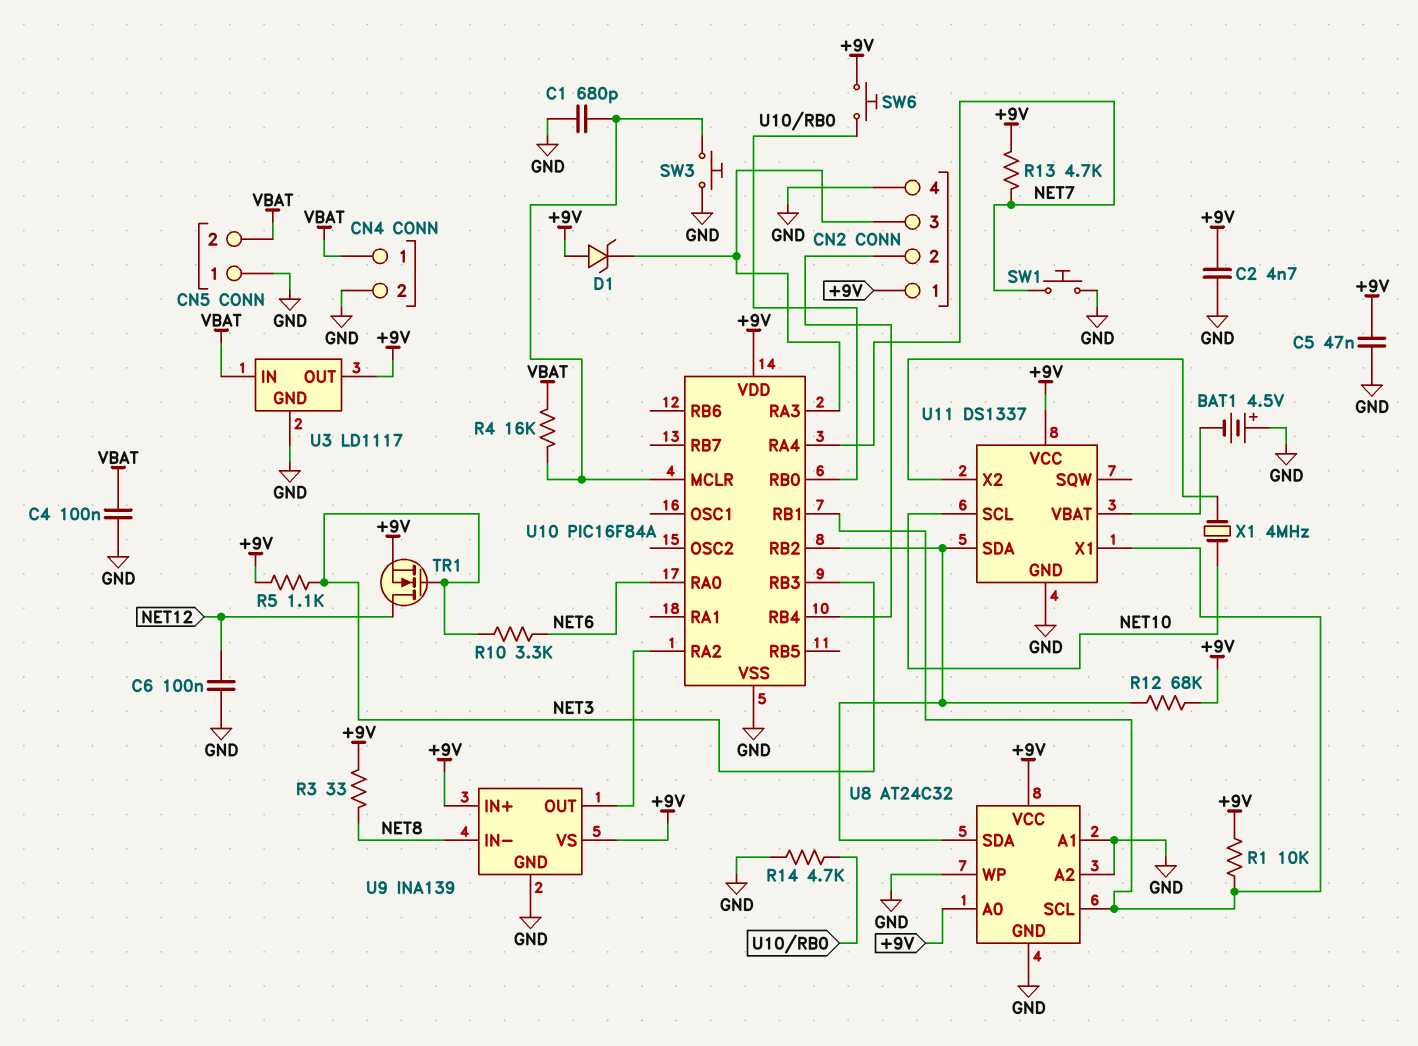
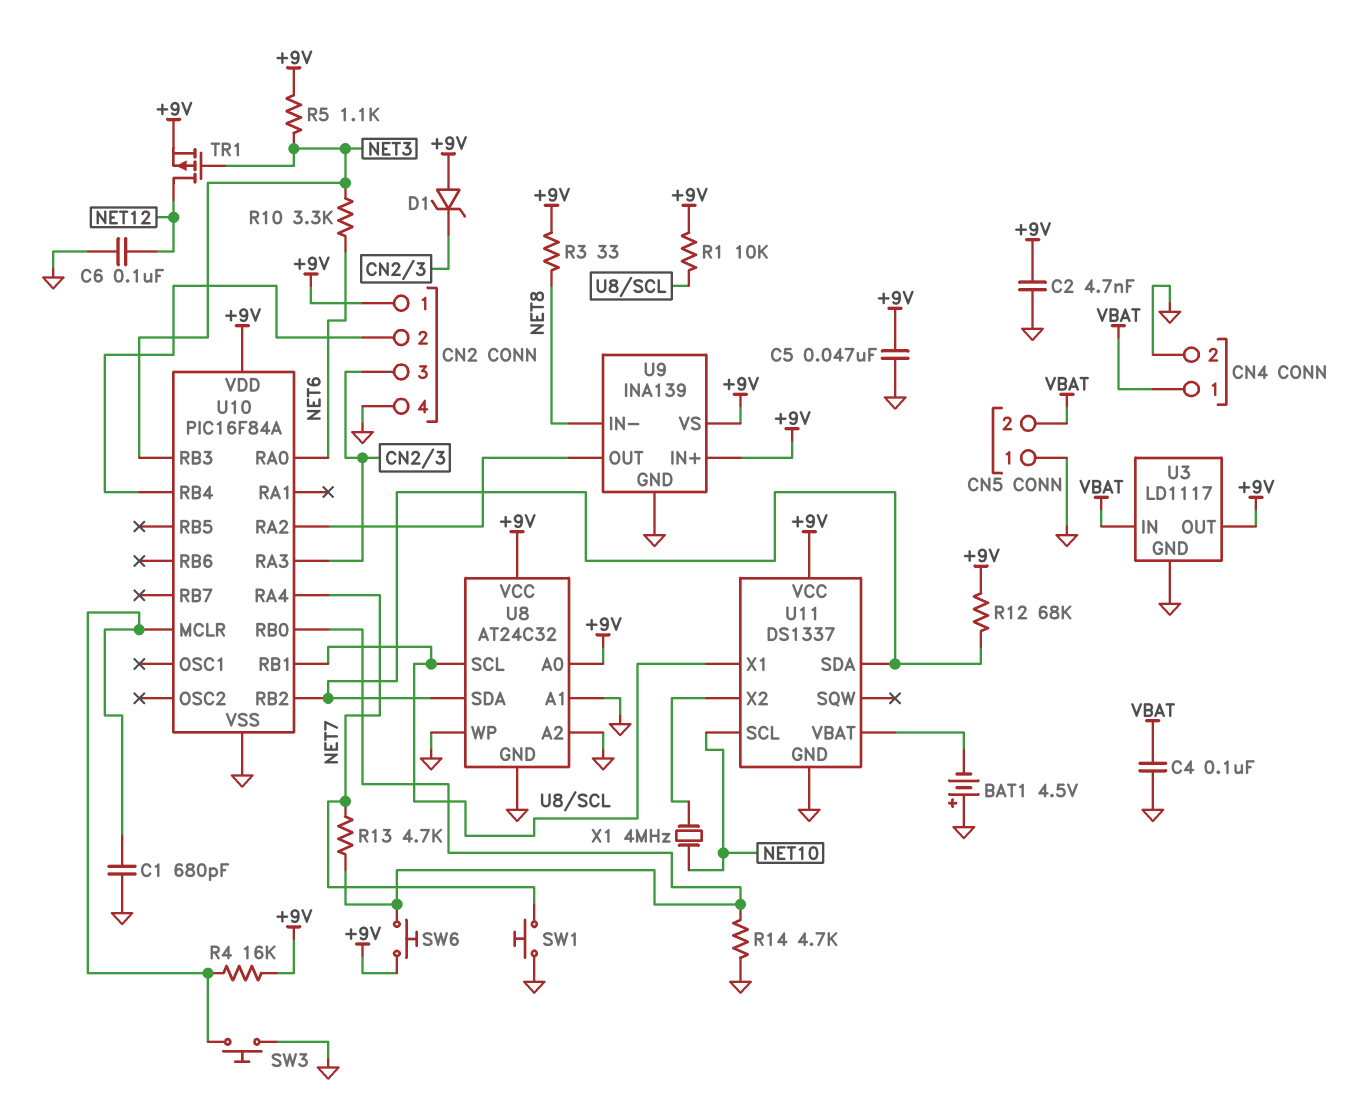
R4: 16k (U10/MCLR, VBAT) -> 16k (+9V, U10/MCLR)
R13: 4.7k (+9V, NET7) -> 4.7k (NET7, U10/RB0)
TR1: NMOS (G NET3, D NET12, S +9V) -> PMOS (G NET3, D NET12, S +9V)

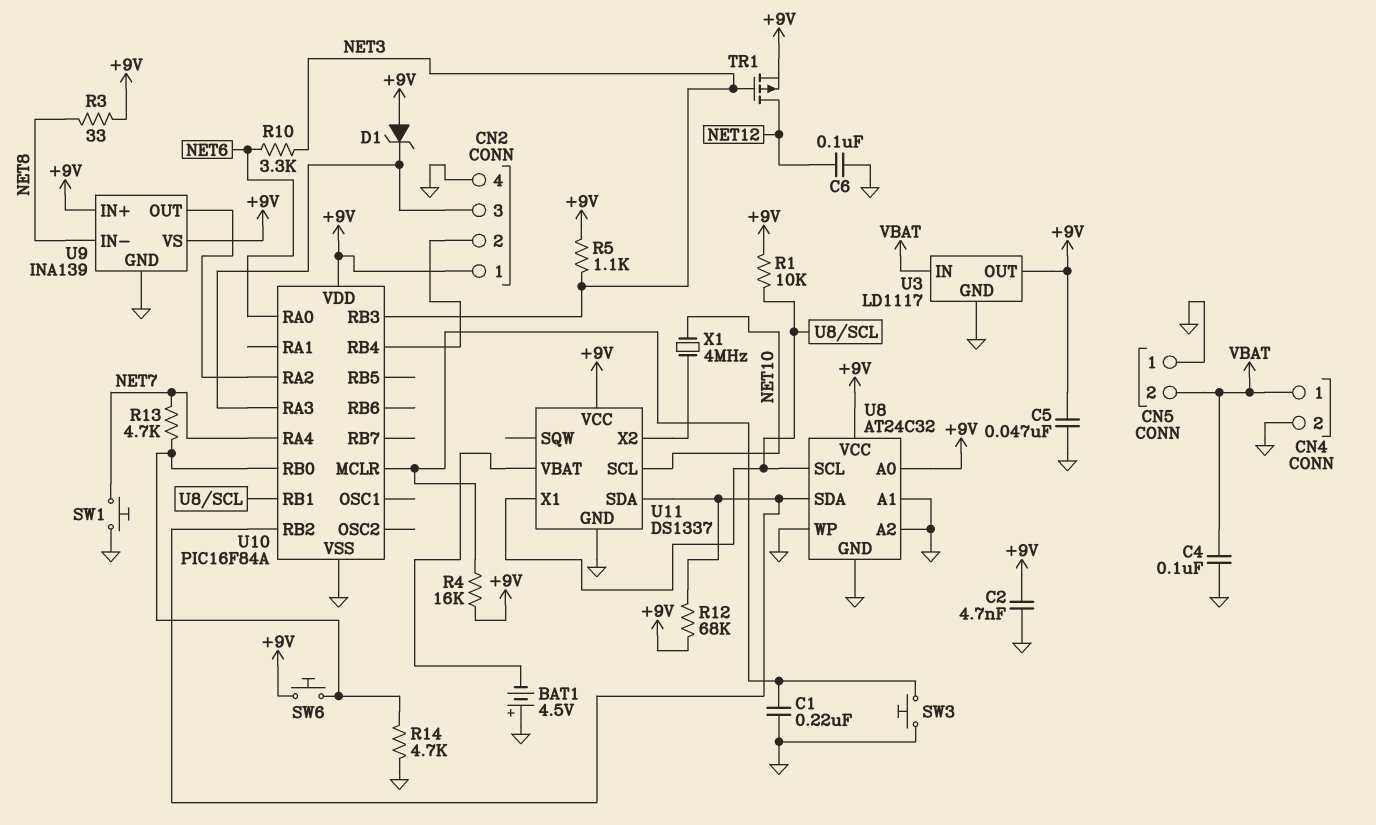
C1: 680pF (GND, U10/MCLR) -> 220nF (GND, U10/MCLR)

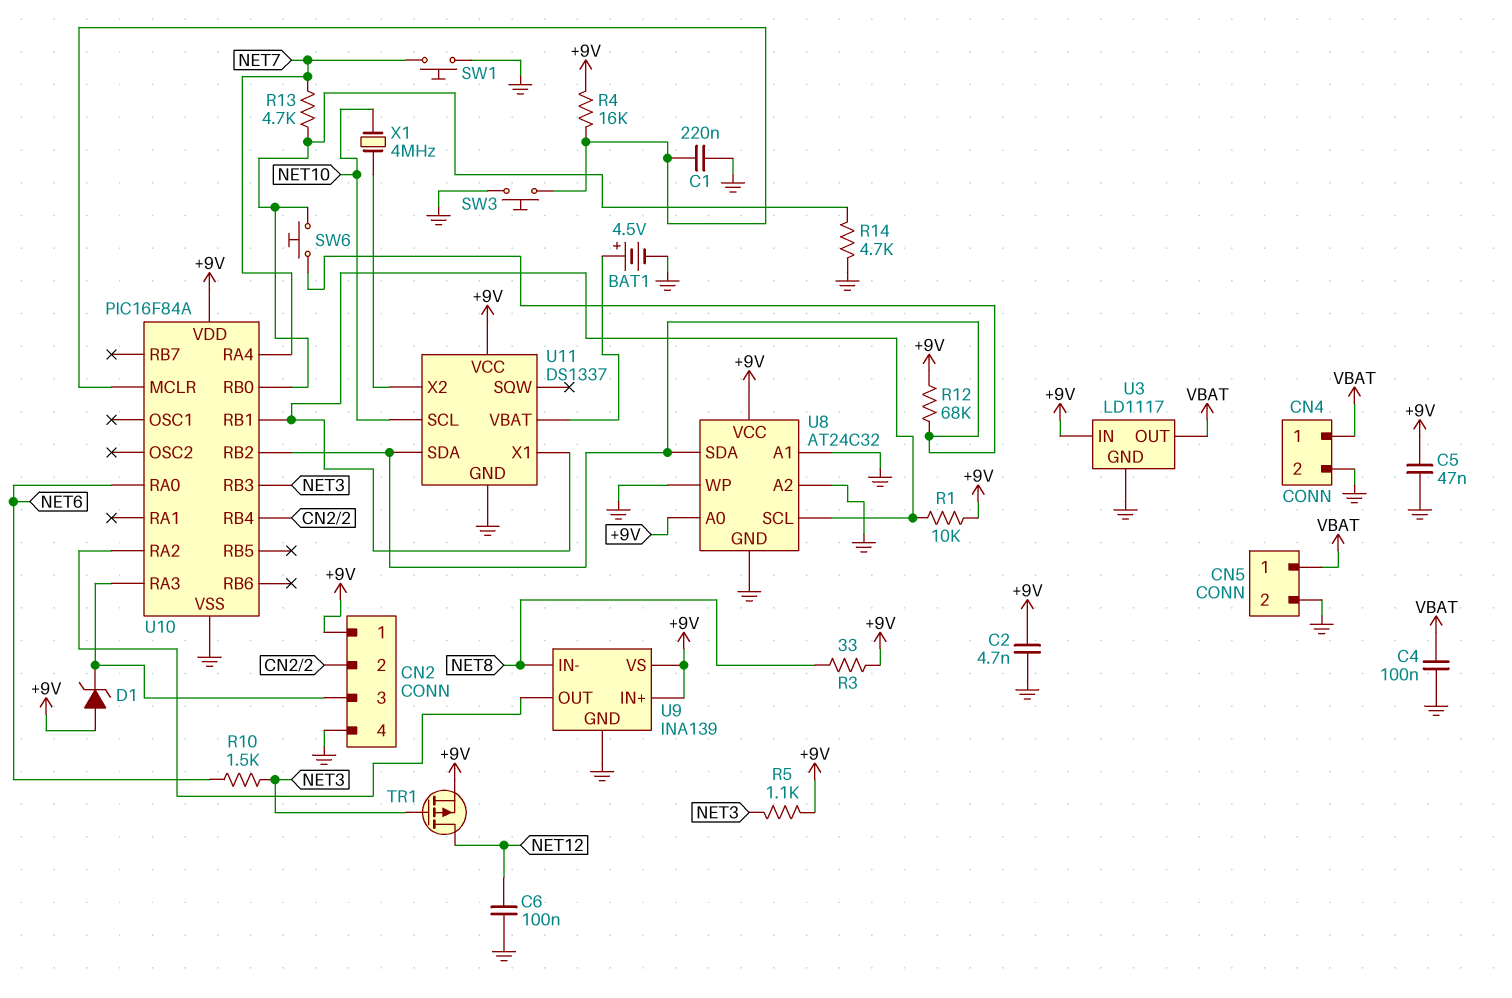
BAT1: 4.5V (plus GND, minus U11/VBAT) -> 4.5V (plus U11/VBAT, minus GND)
CN5 pin 1: GND -> VBAT
CN5 pin 2: VBAT -> GND
R10: 3.3k (NET3, NET6) -> 1.5k (NET3, NET6)
SW6: button (+9V, U10/RB0) -> button (U8/SDA, U10/RB0)
U3 pin IN: VBAT -> +9V
U3 pin OUT: +9V -> VBAT

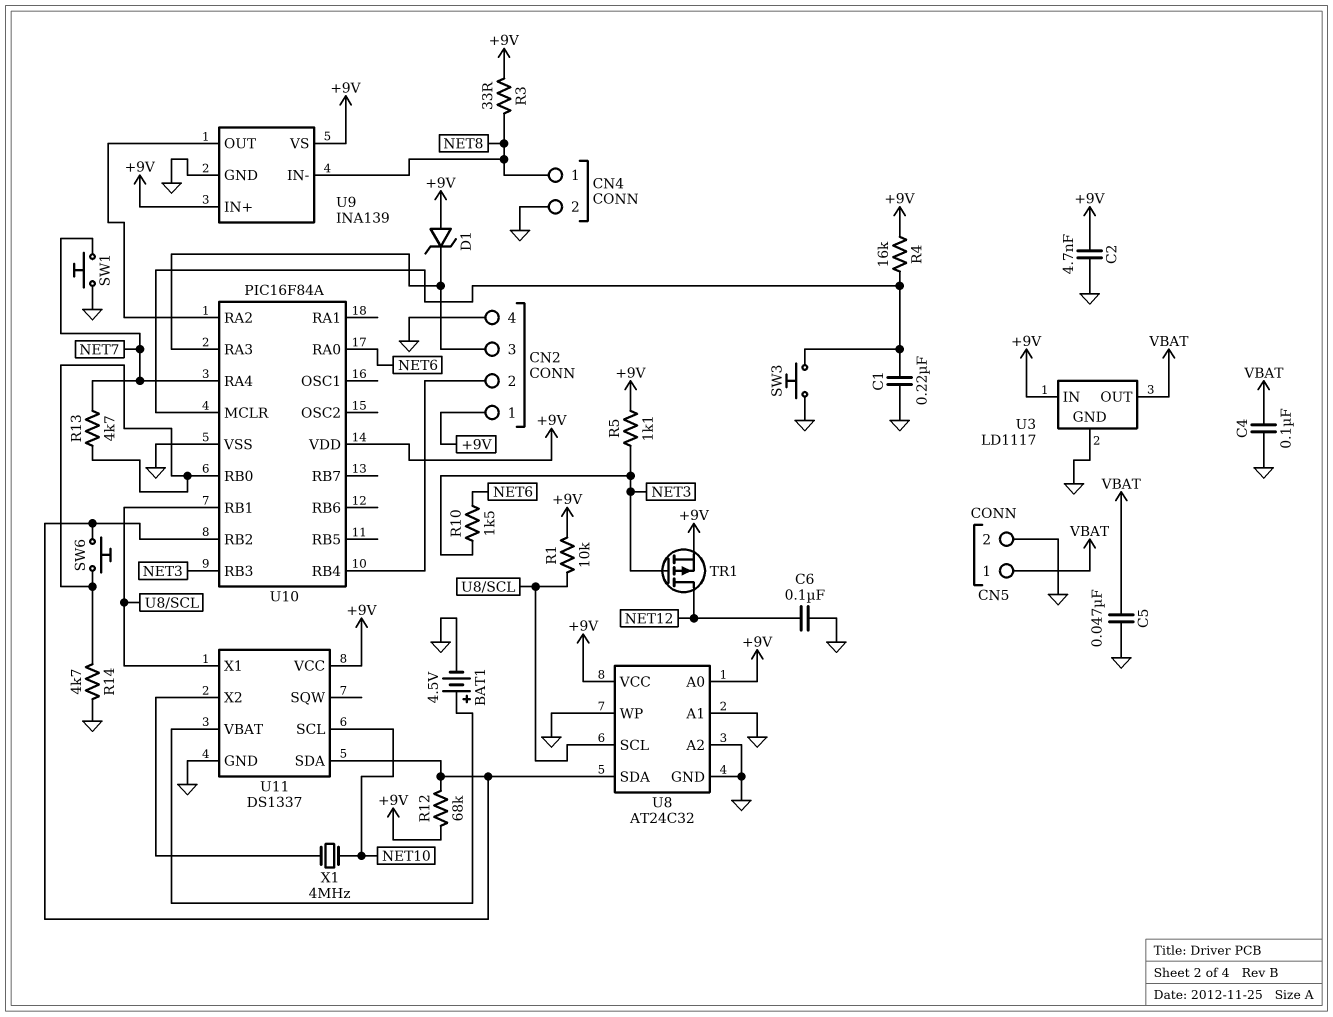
C5: 47nF (+9V, GND) -> 47nF (GND, VBAT)
CN4 pin 1: VBAT -> NET8

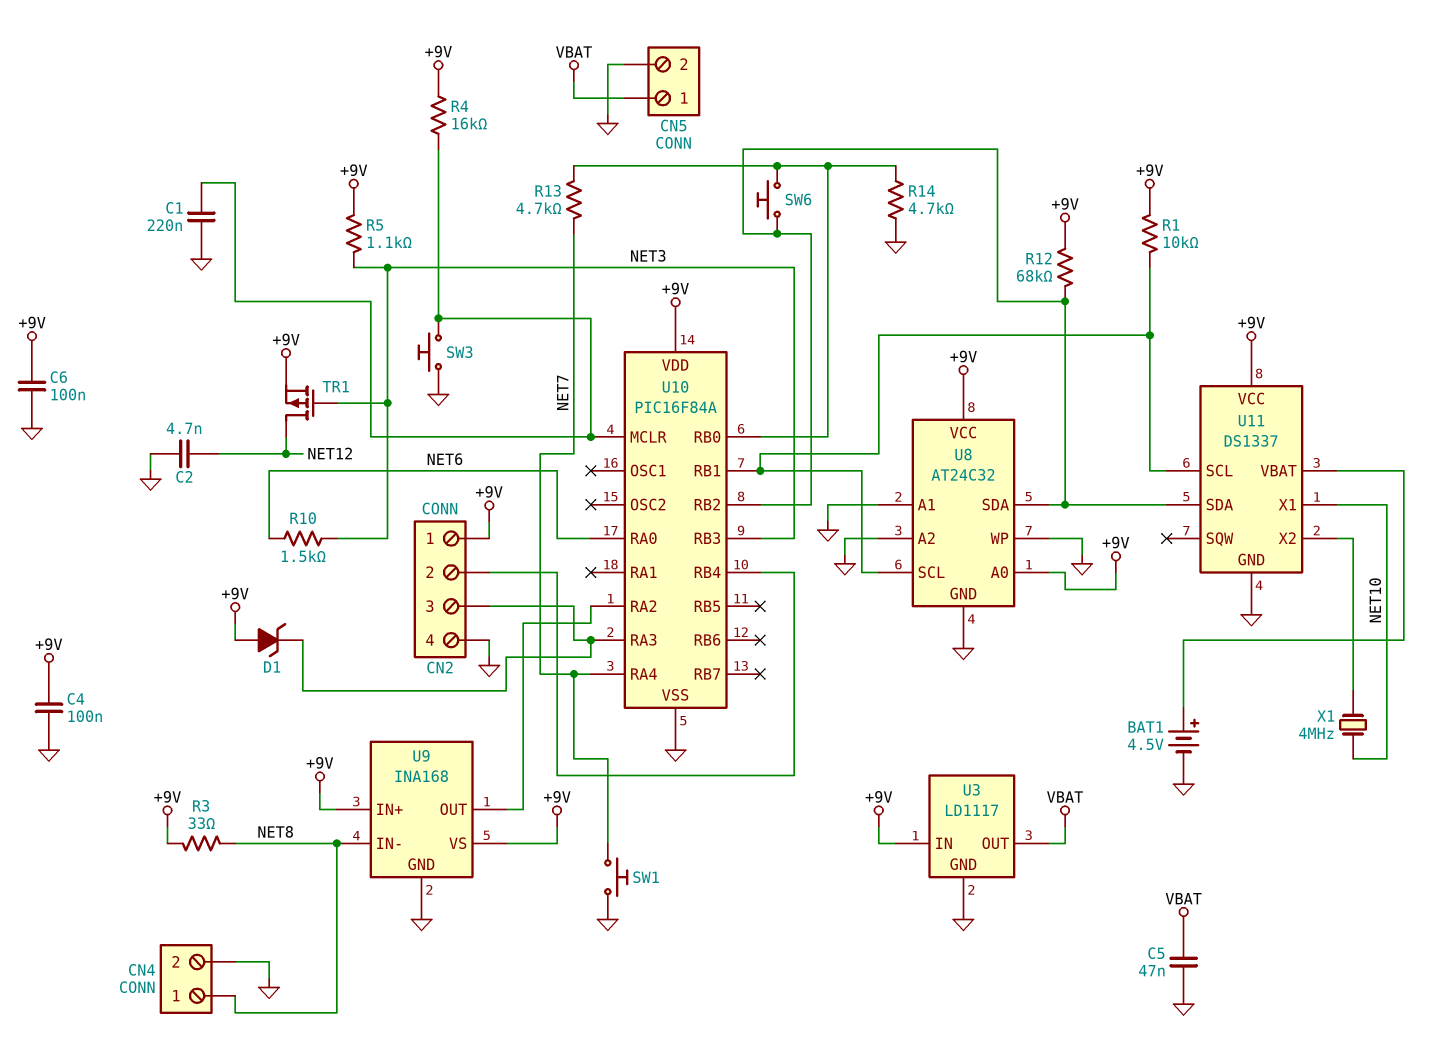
C2: 4.7nF (+9V, GND) -> 4.7nF (GND, NET12)
C4: 100nF (GND, VBAT) -> 100nF (+9V, GND)
C6: 100nF (GND, NET12) -> 100nF (+9V, GND)
U9: INA139 -> INA168
U11 pin SCL: NET10 -> U8/SCL
U11 pin X1: U8/SCL -> NET10

